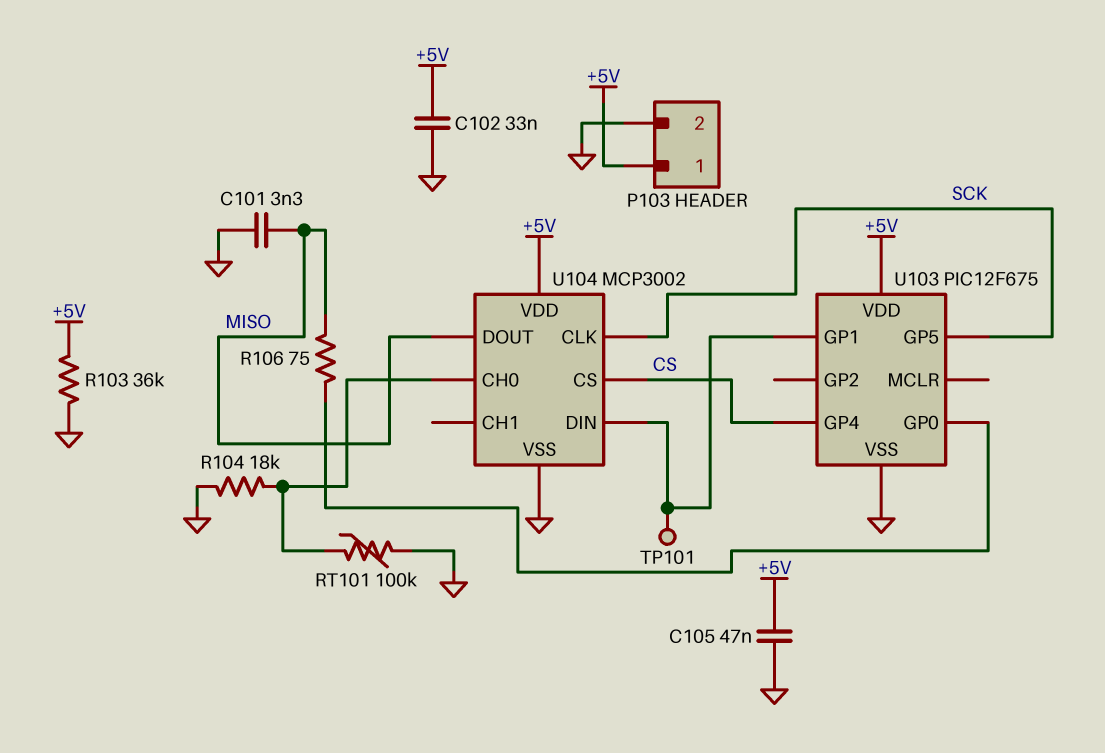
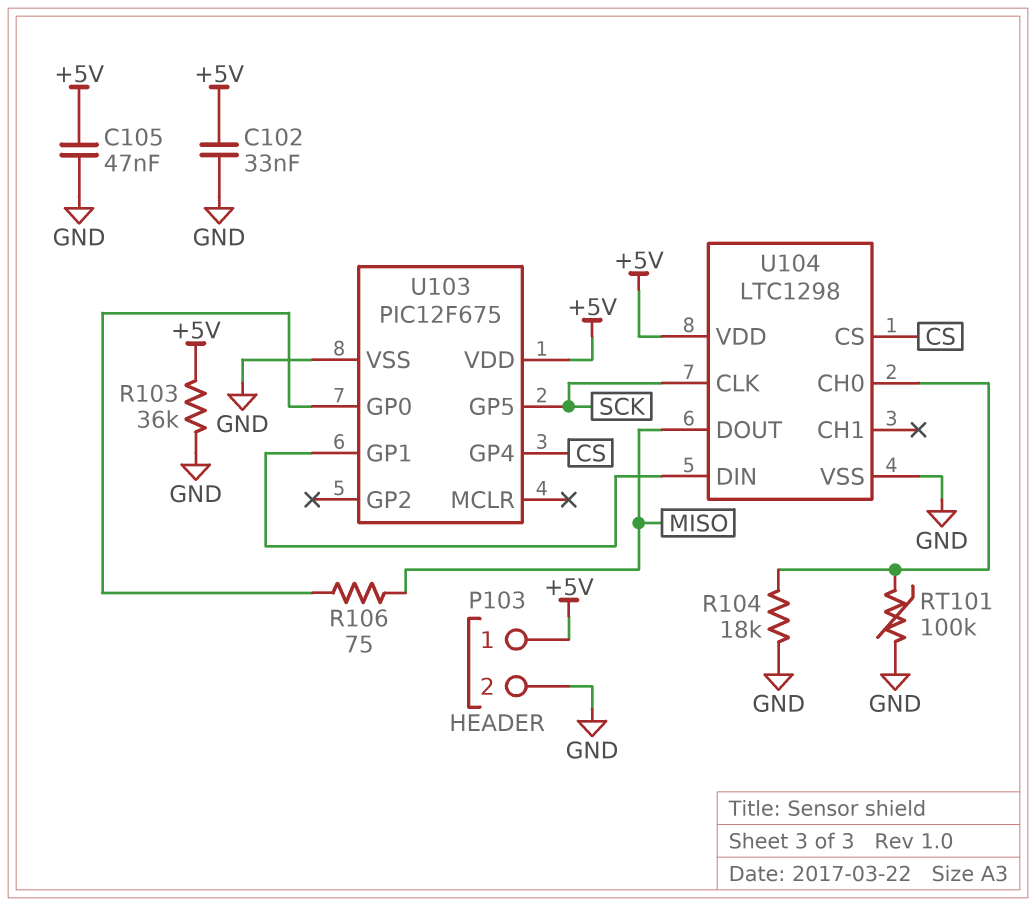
C101: 3.3nF (GND, MISO) -> none
TP101: test point (U103/GP1) -> none
U104: MCP3002 -> LTC1298

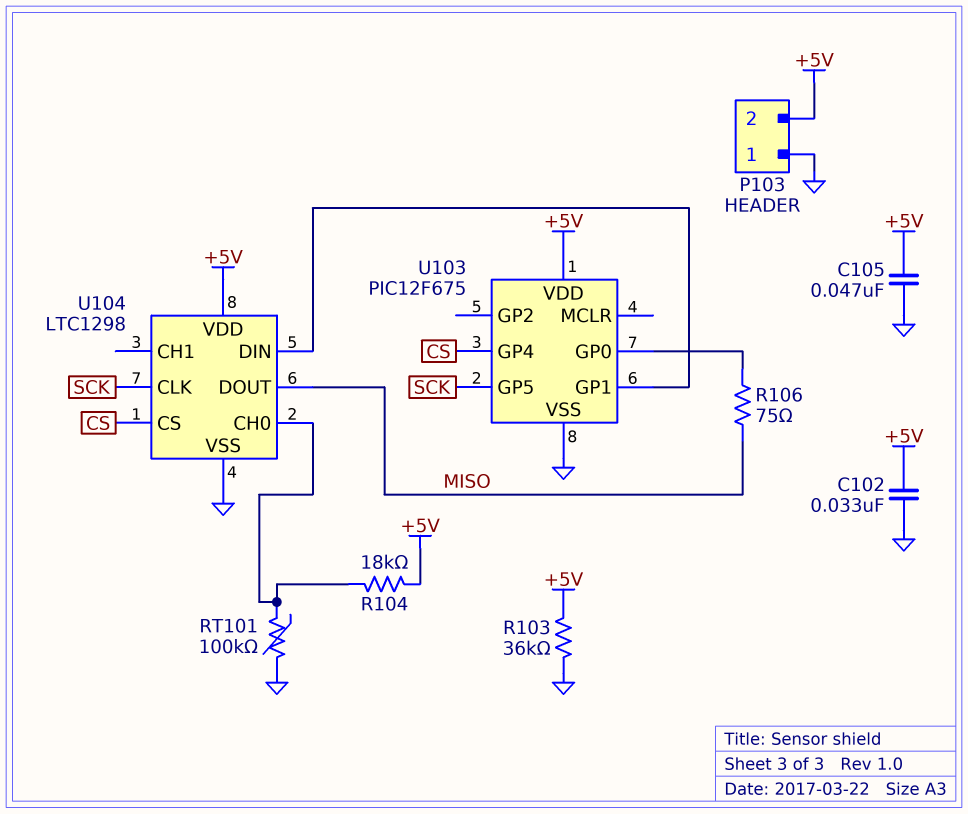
P103 pin 1: +5V -> GND
P103 pin 2: GND -> +5V
R104: 18k (GND, U104/CH0) -> 18k (+5V, U104/CH0)

